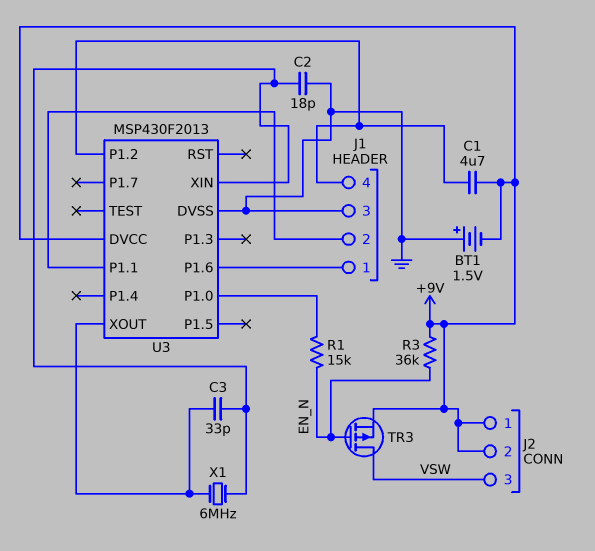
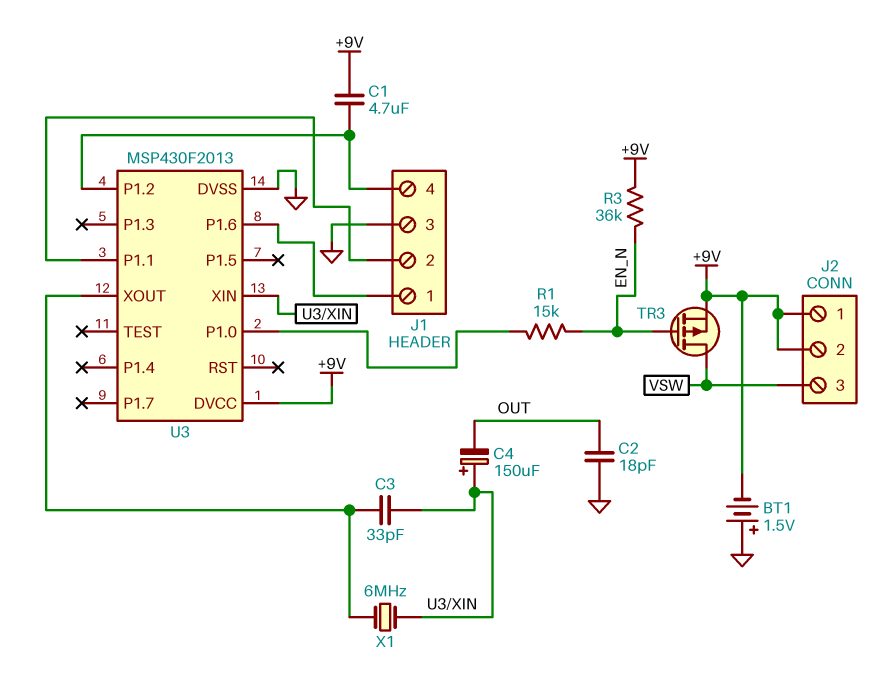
C2: 18pF (GND, U3/XIN) -> 18pF (GND, OUT)
C4: none -> 150uF (plus U3/XIN, minus OUT)

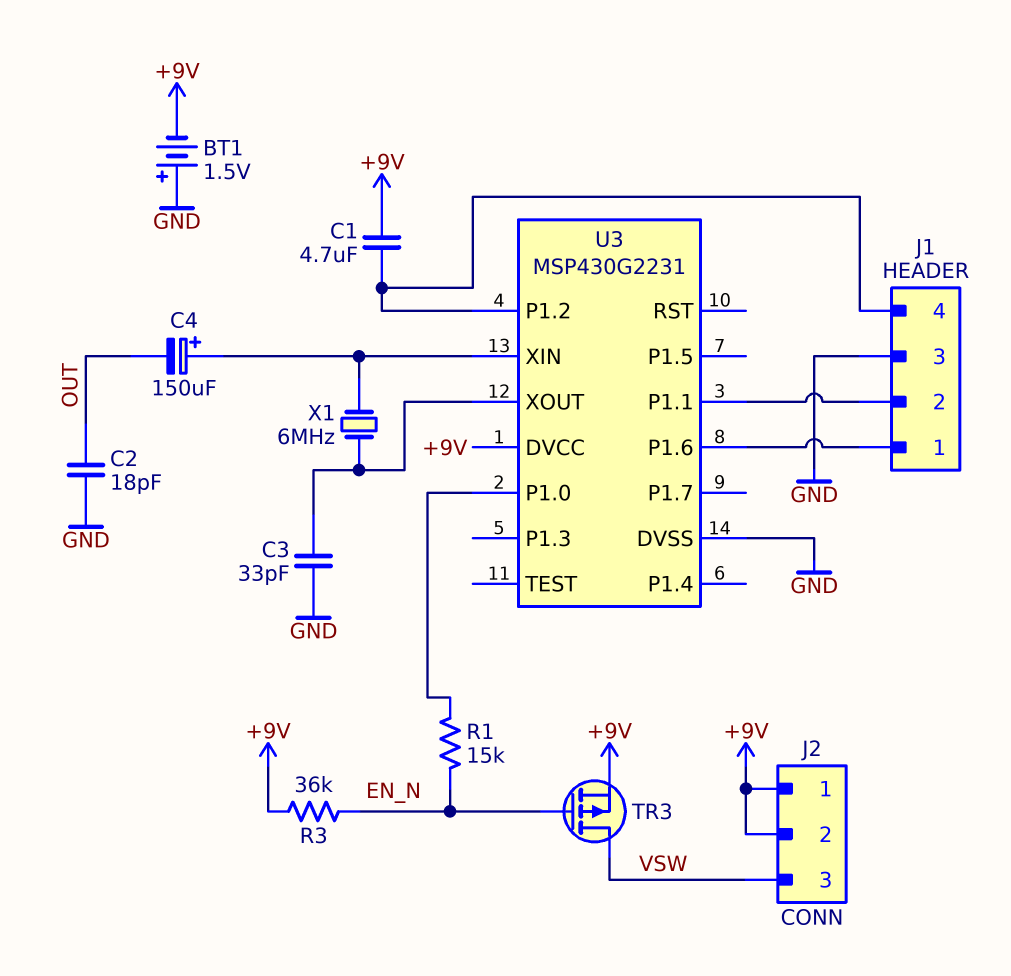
C3: 33pF (U3/XIN, U3/XOUT) -> 33pF (GND, U3/XOUT)
U3: MSP430F2013 -> MSP430G2231

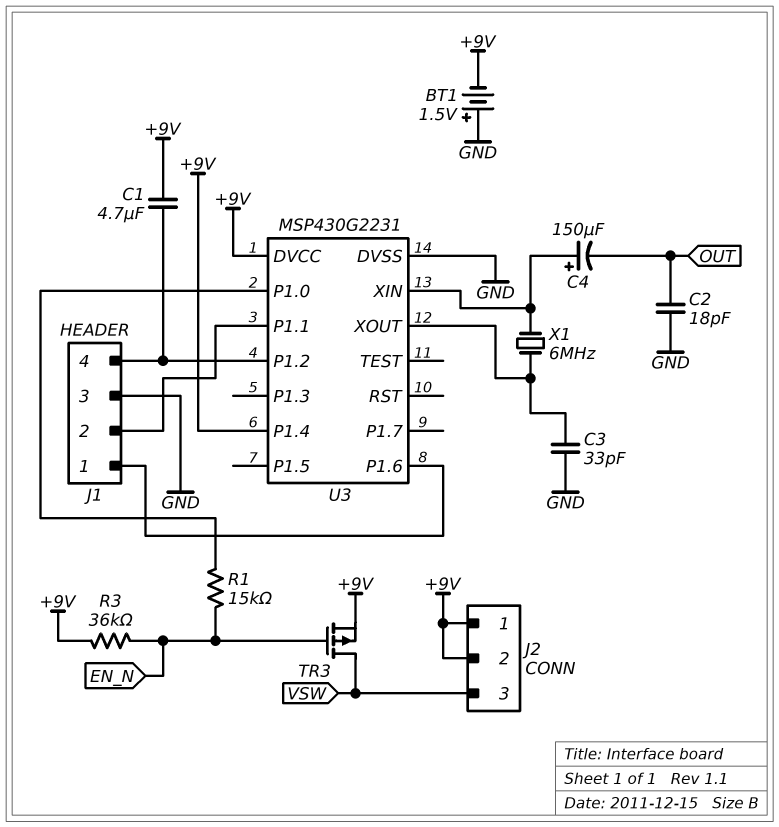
U3 pin P1.4: none -> +9V

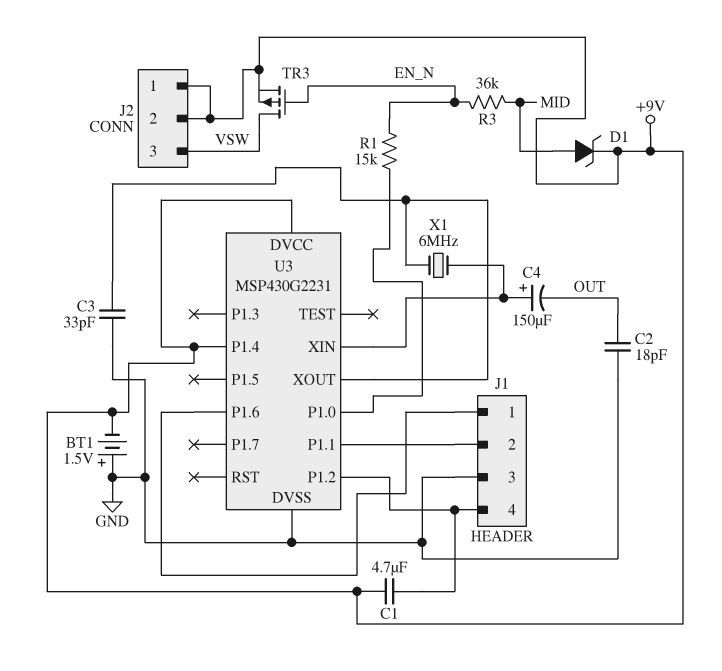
D1: none -> zener (A MID, K +9V)
R3: 36k (+9V, EN_N) -> 36k (EN_N, MID)

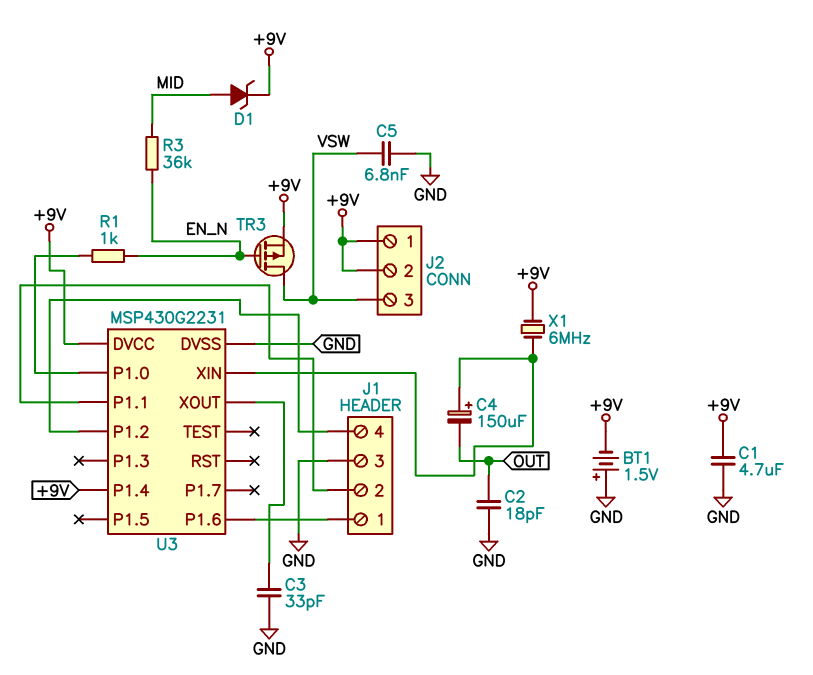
C1: 4.7uF (+9V, J1/4) -> 4.7uF (+9V, GND)
C5: none -> 6.8nF (GND, VSW)
R1: 15k (EN_N, U3/P1.0) -> 1k (EN_N, U3/P1.0)
X1: 6MHz (U3/XIN, U3/XOUT) -> 6MHz (+9V, U3/XIN)

